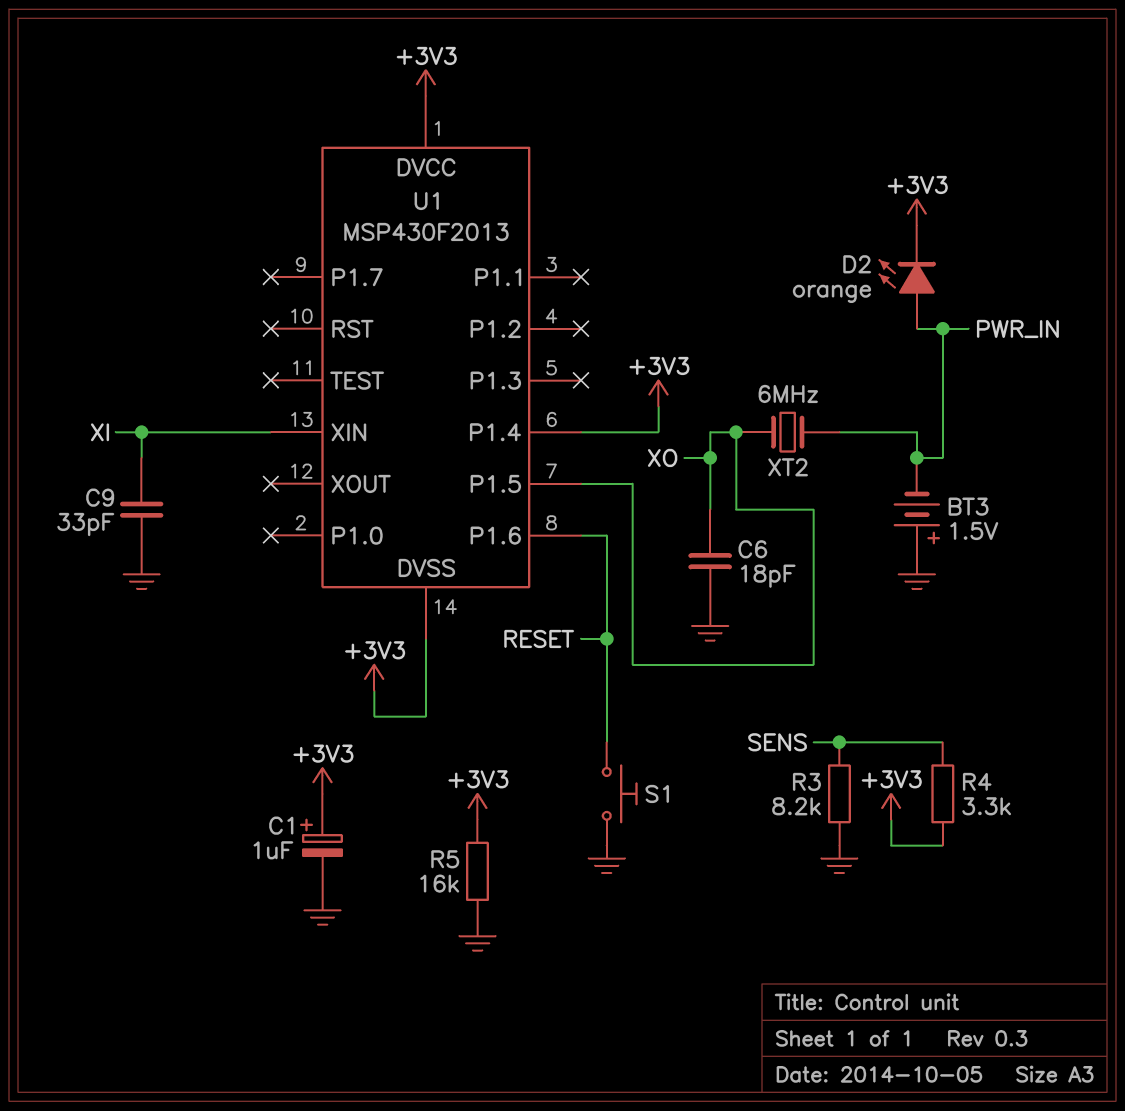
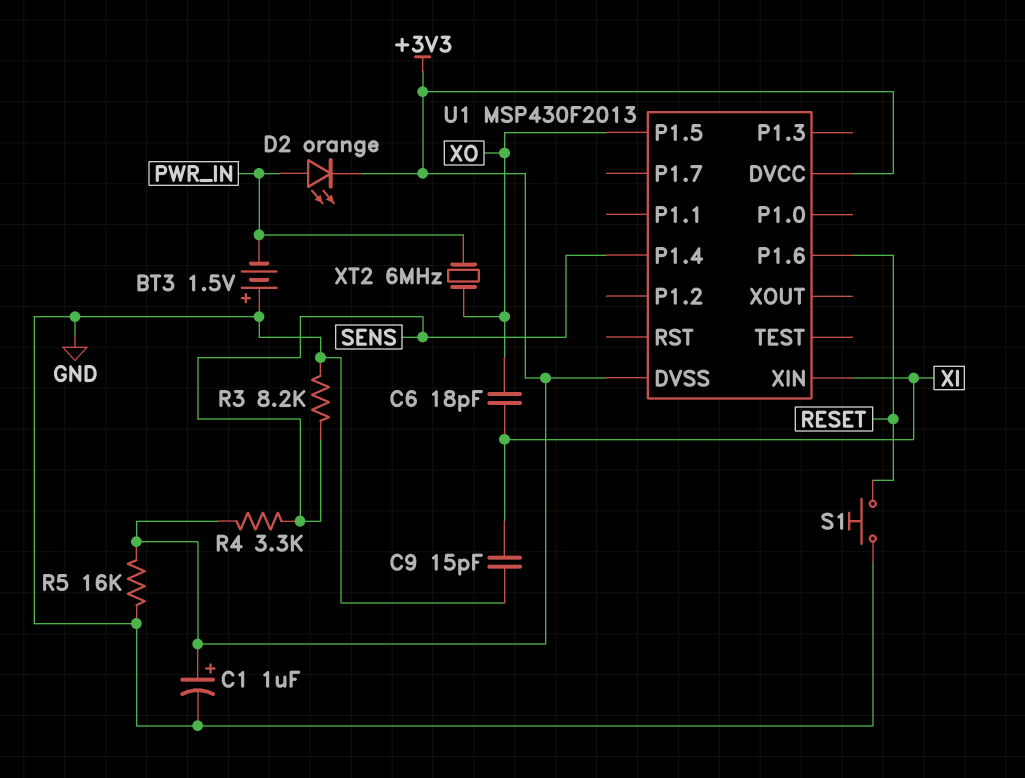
C6: 18pF (GND, XO) -> 18pF (XI, XO)
C9: 33pF (GND, XI) -> 15pF (GND, XI)
U1 pin P1.4: +3V3 -> SENS

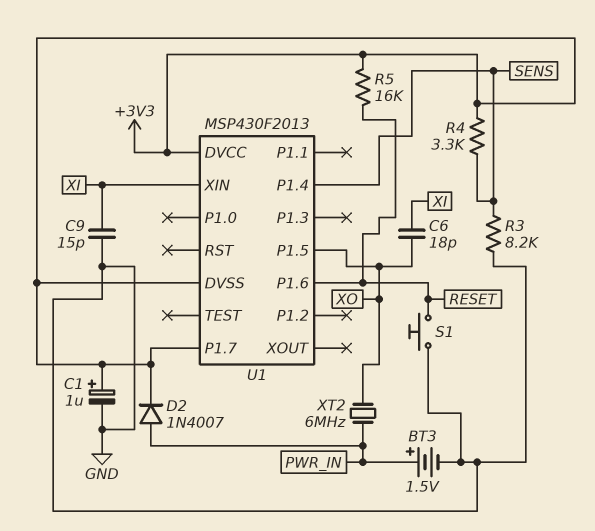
BT3: 1.5V (plus GND, minus PWR_IN) -> 1.5V (plus PWR_IN, minus GND)
D2: LED orange (A PWR_IN, K +3V3) -> diode 1N4007 (A PWR_IN, K +3V3)
R5: 16k (+3V3, GND) -> 16k (+3V3, RESET)
U1 pin P1.7: none -> +3V3

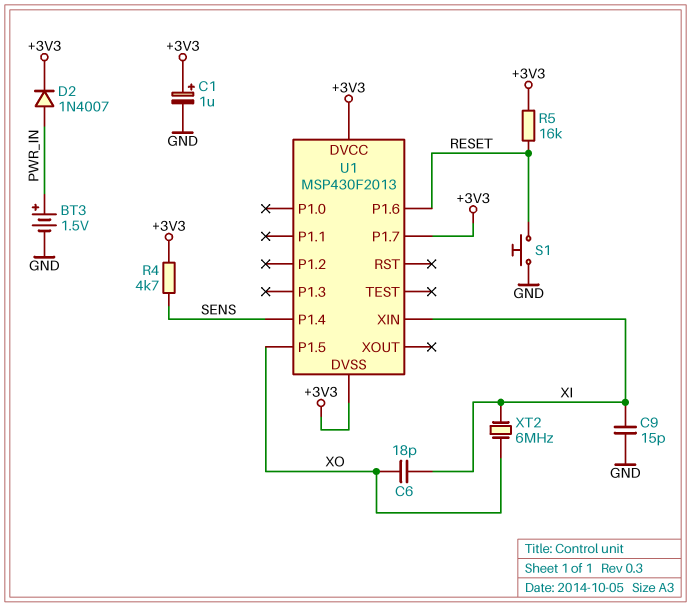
R3: 8.2k (GND, SENS) -> none
R4: 3.3k (+3V3, SENS) -> 4.7k (+3V3, SENS)
XT2: 6MHz (PWR_IN, XO) -> 6MHz (XI, XO)

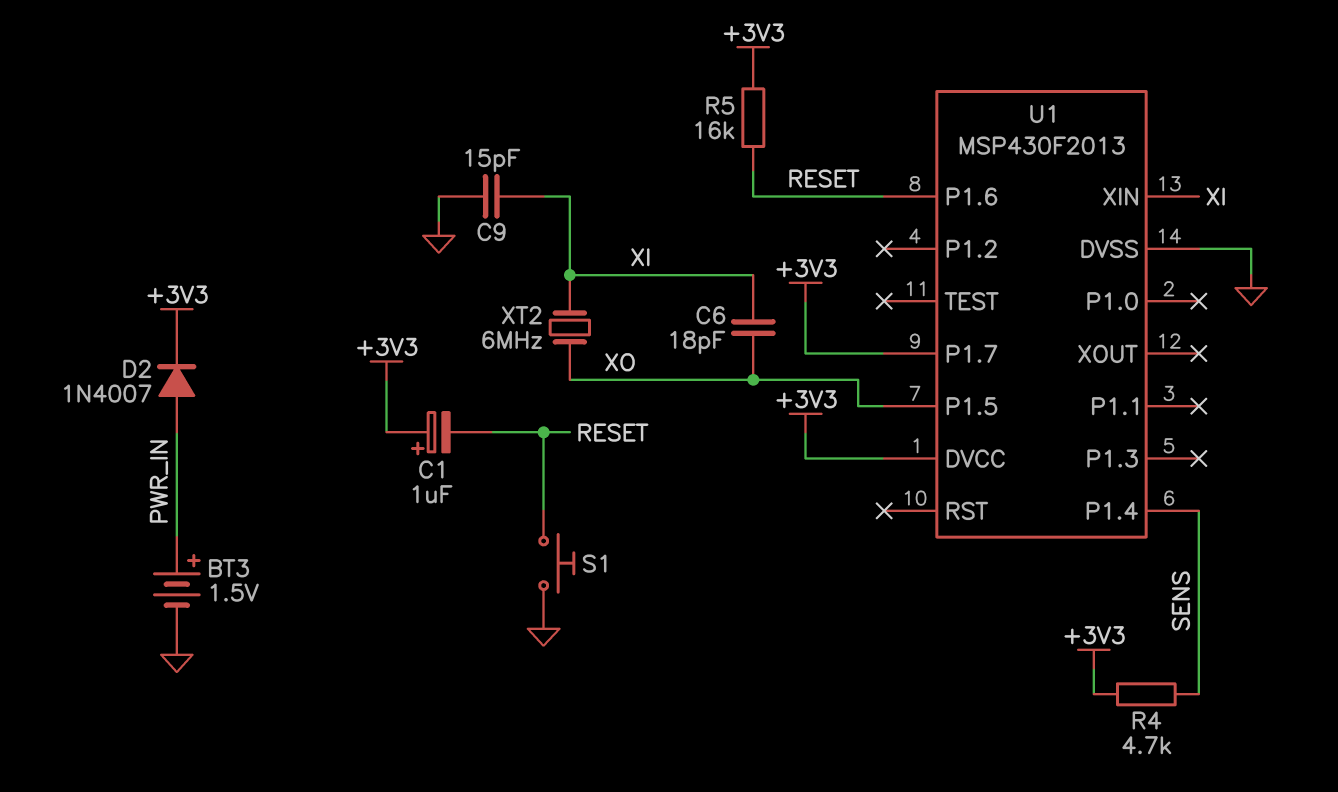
C1: 1uF (plus +3V3, minus GND) -> 1uF (plus +3V3, minus RESET)
U1 pin DVSS: +3V3 -> GND

